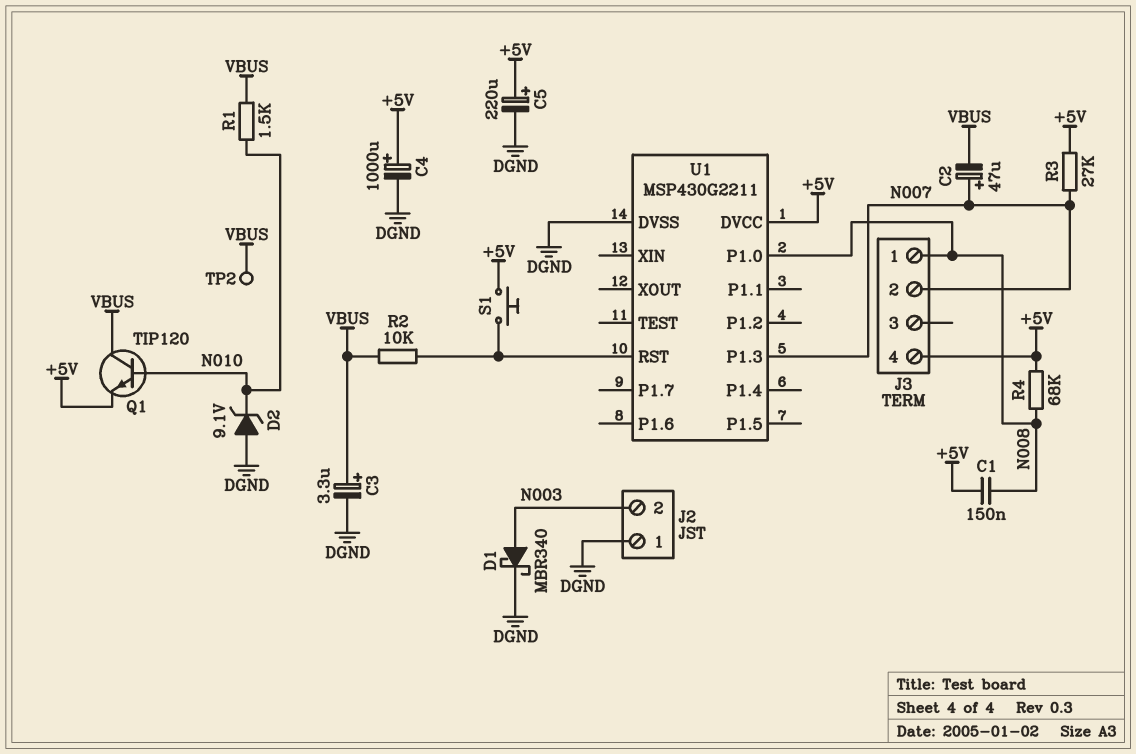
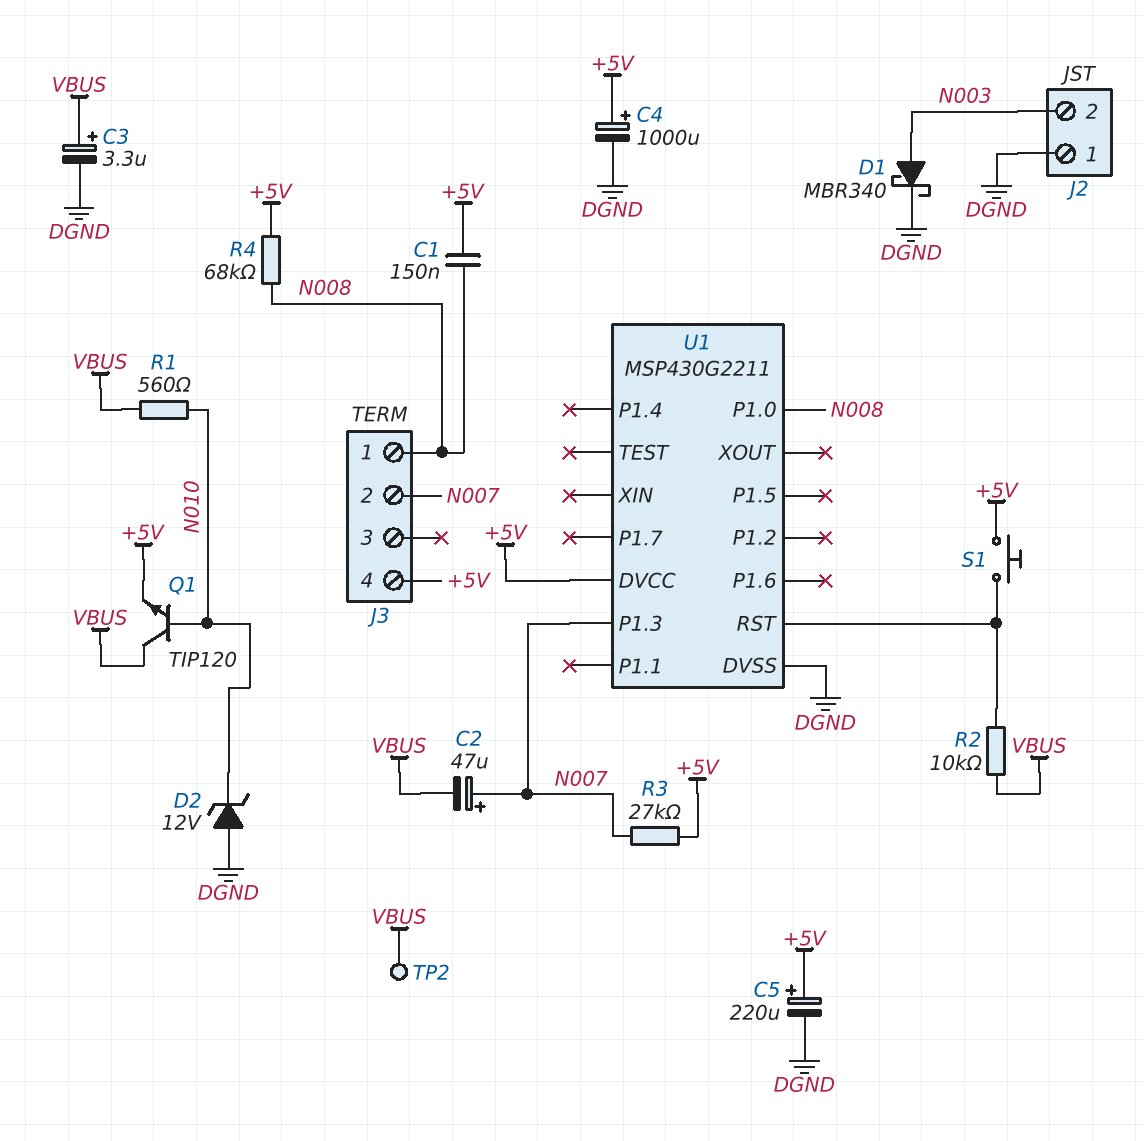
D2: zener 9.1V (A DGND, K N010) -> zener 12V (A DGND, K N010)
R1: 1.5k (N010, VBUS) -> 560 (N010, VBUS)

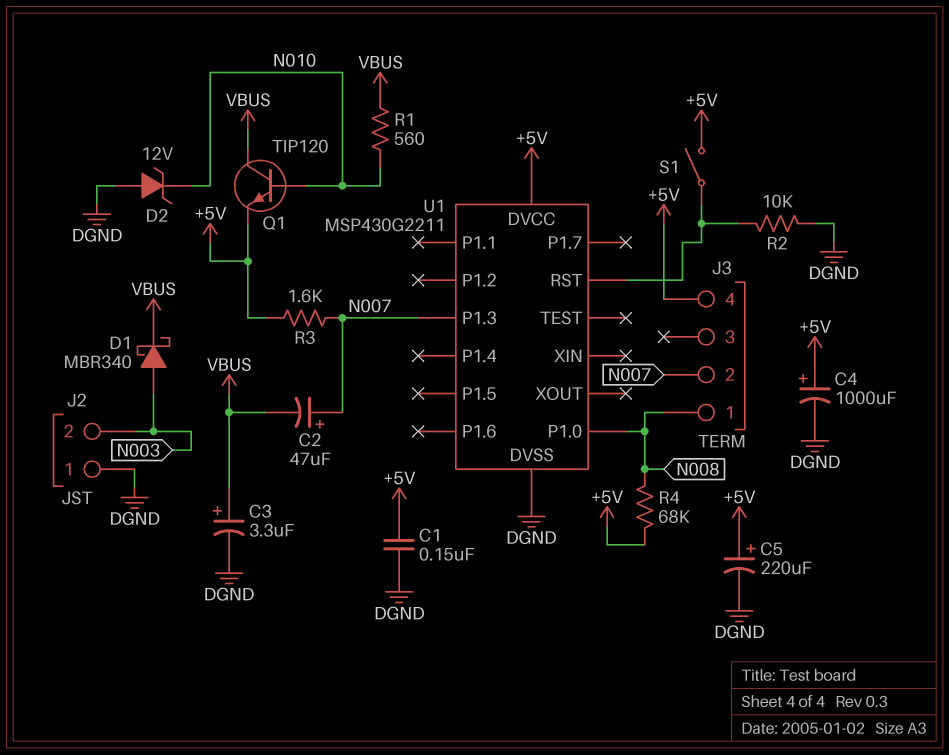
C1: 150nF (+5V, N008) -> 150nF (+5V, DGND)
D1: schottky MBR340 (A N003, K DGND) -> schottky MBR340 (A N003, K VBUS)
R2: 10k (U1/RST, VBUS) -> 10k (DGND, U1/RST)
R3: 27k (+5V, N007) -> 1.6k (+5V, N007)
S1: button (+5V, U1/RST) -> switch (+5V, U1/RST)
TP2: test point (VBUS) -> none

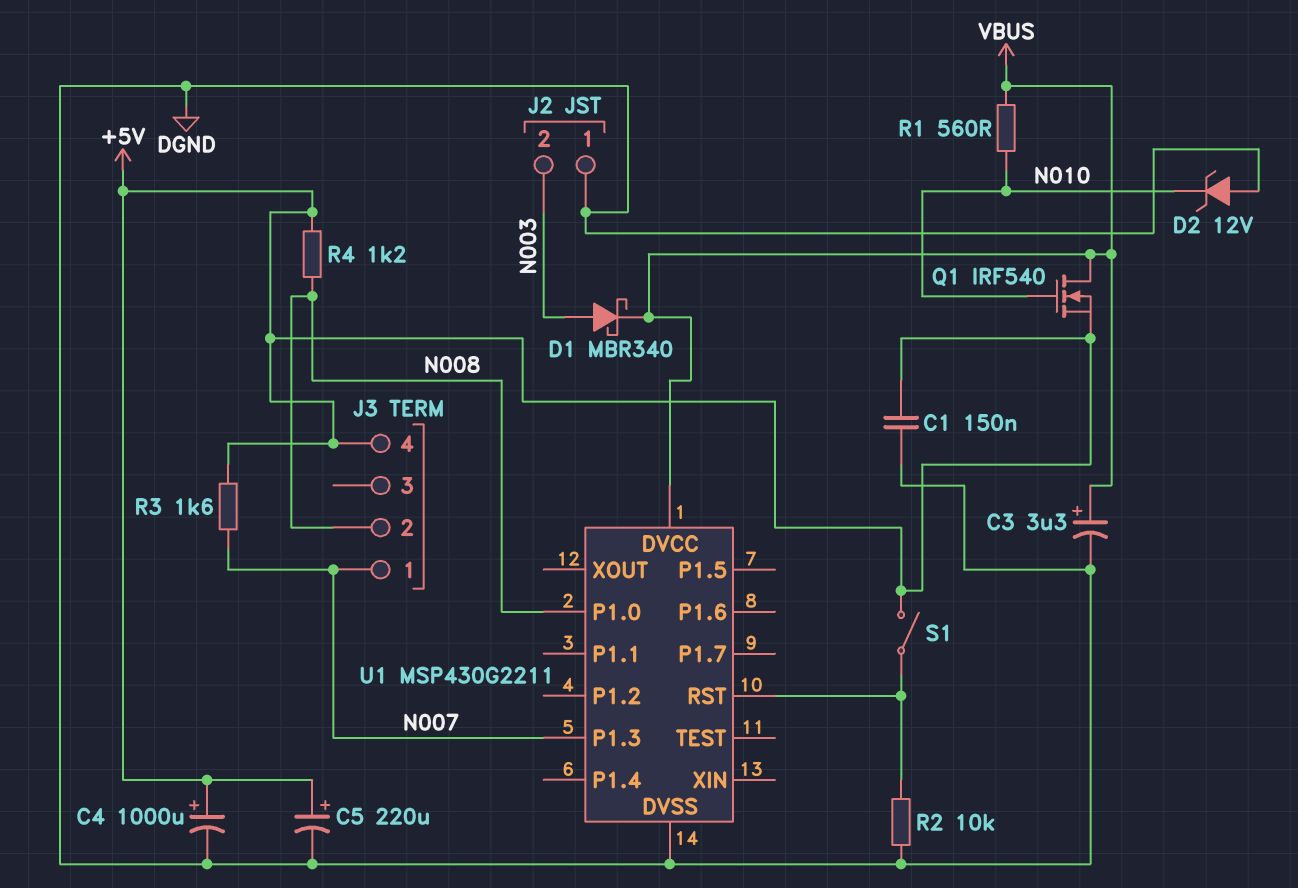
C2: 47uF (plus N007, minus VBUS) -> none
J3 pin 1: N008 -> N007
J3 pin 2: N007 -> N008
Q1: NPN TIP120 (B N010, C VBUS, E +5V) -> NMOS IRF540 (G N010, D VBUS, S +5V)
R4: 68k (+5V, N008) -> 1.2k (+5V, N008)
U1 pin DVCC: +5V -> VBUS

